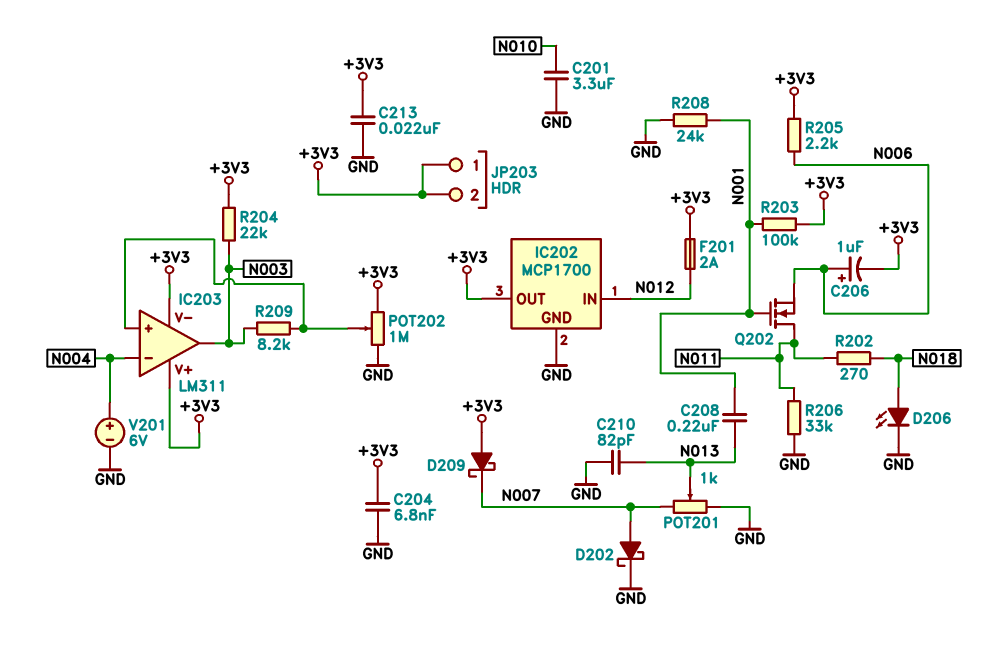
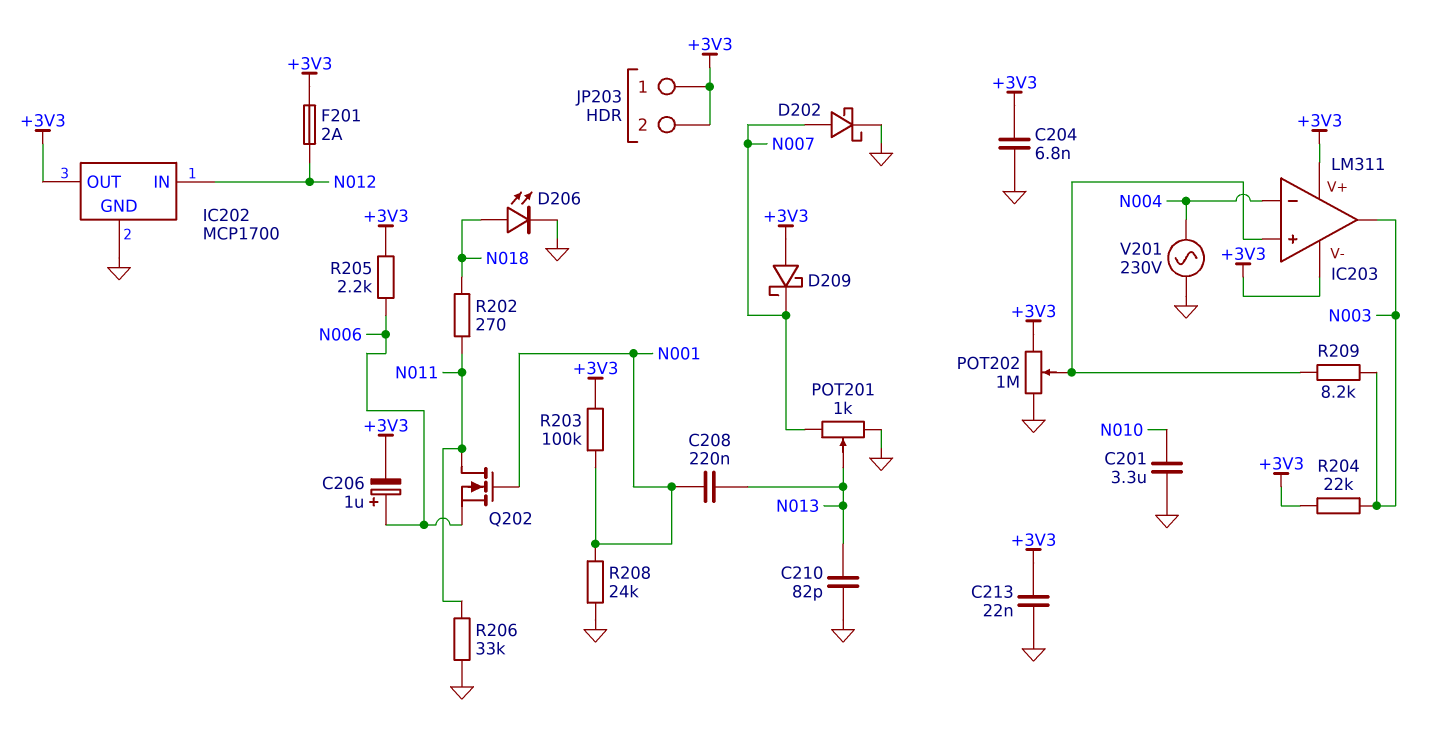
V201: 6V (plus N004, minus GND) -> AC 230V (GND, N004)

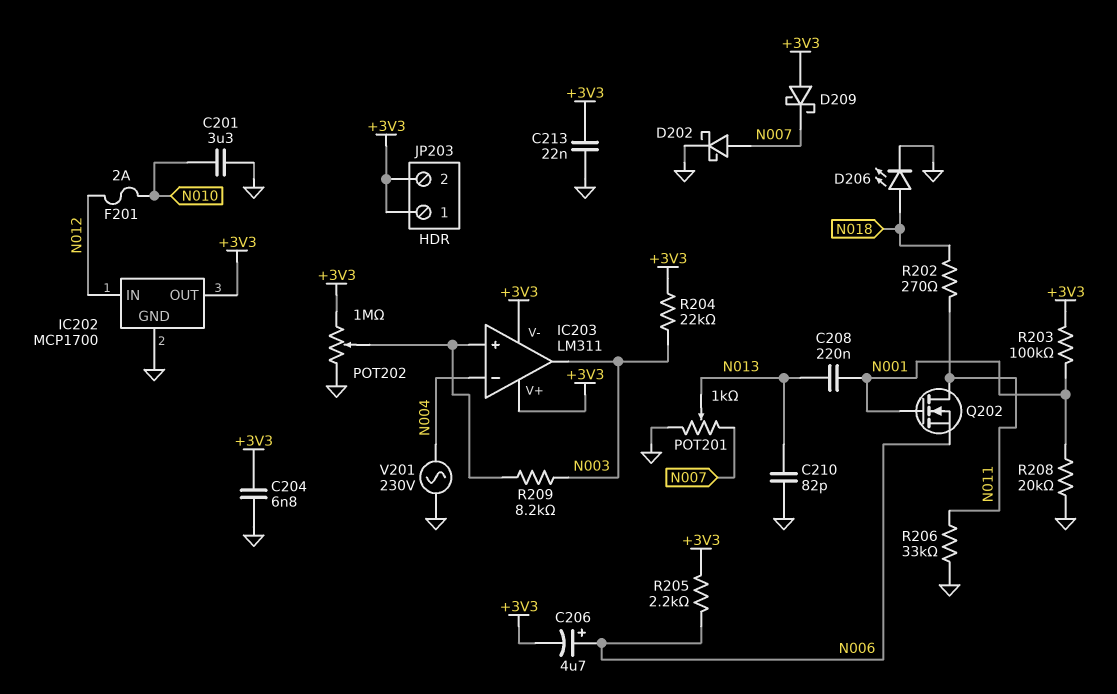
C206: 1uF (plus N006, minus +3V3) -> 4.7uF (plus N006, minus +3V3)
F201: 2A (+3V3, N012) -> 2A (N010, N012)
R208: 24k (GND, N001) -> 20k (GND, N001)

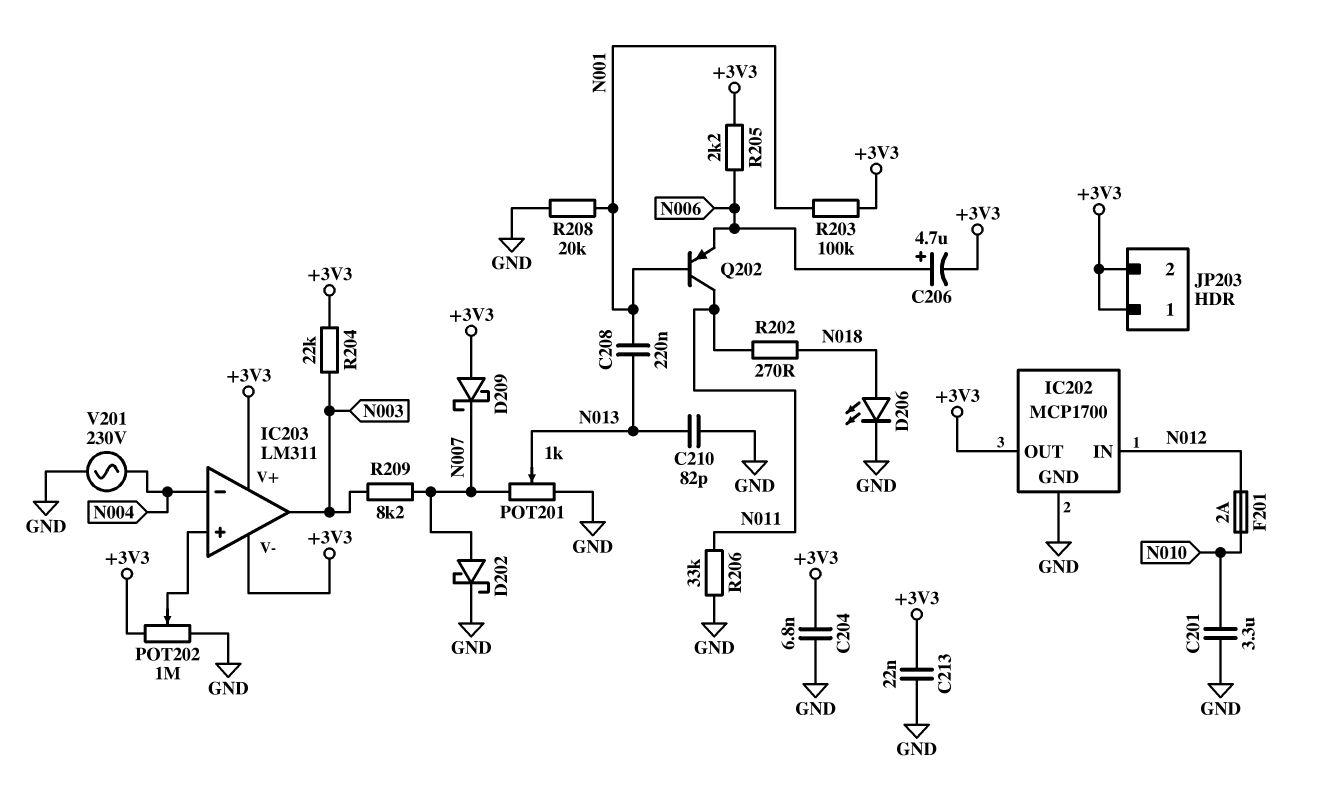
Q202: NMOS (G N001, D N011, S N006) -> PNP (B N001, C N011, E N006)
R209: 8.2k (IC203/in+, N003) -> 8.2k (N003, N007)

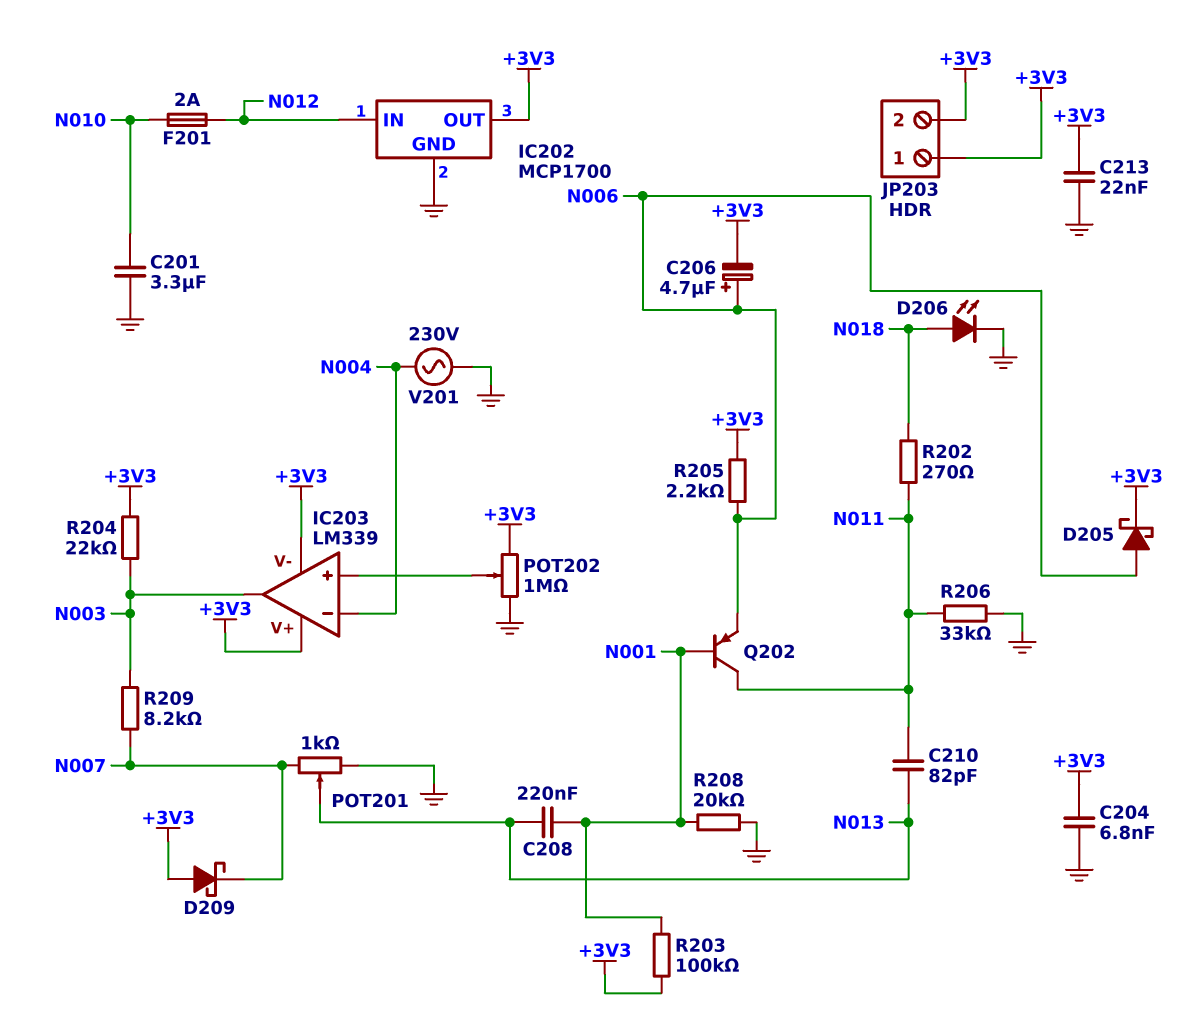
C210: 82pF (GND, N013) -> 82pF (N011, N013)
D202: schottky (A N007, K GND) -> none
D205: none -> schottky (A N006, K +3V3)
IC203: LM311 -> LM339

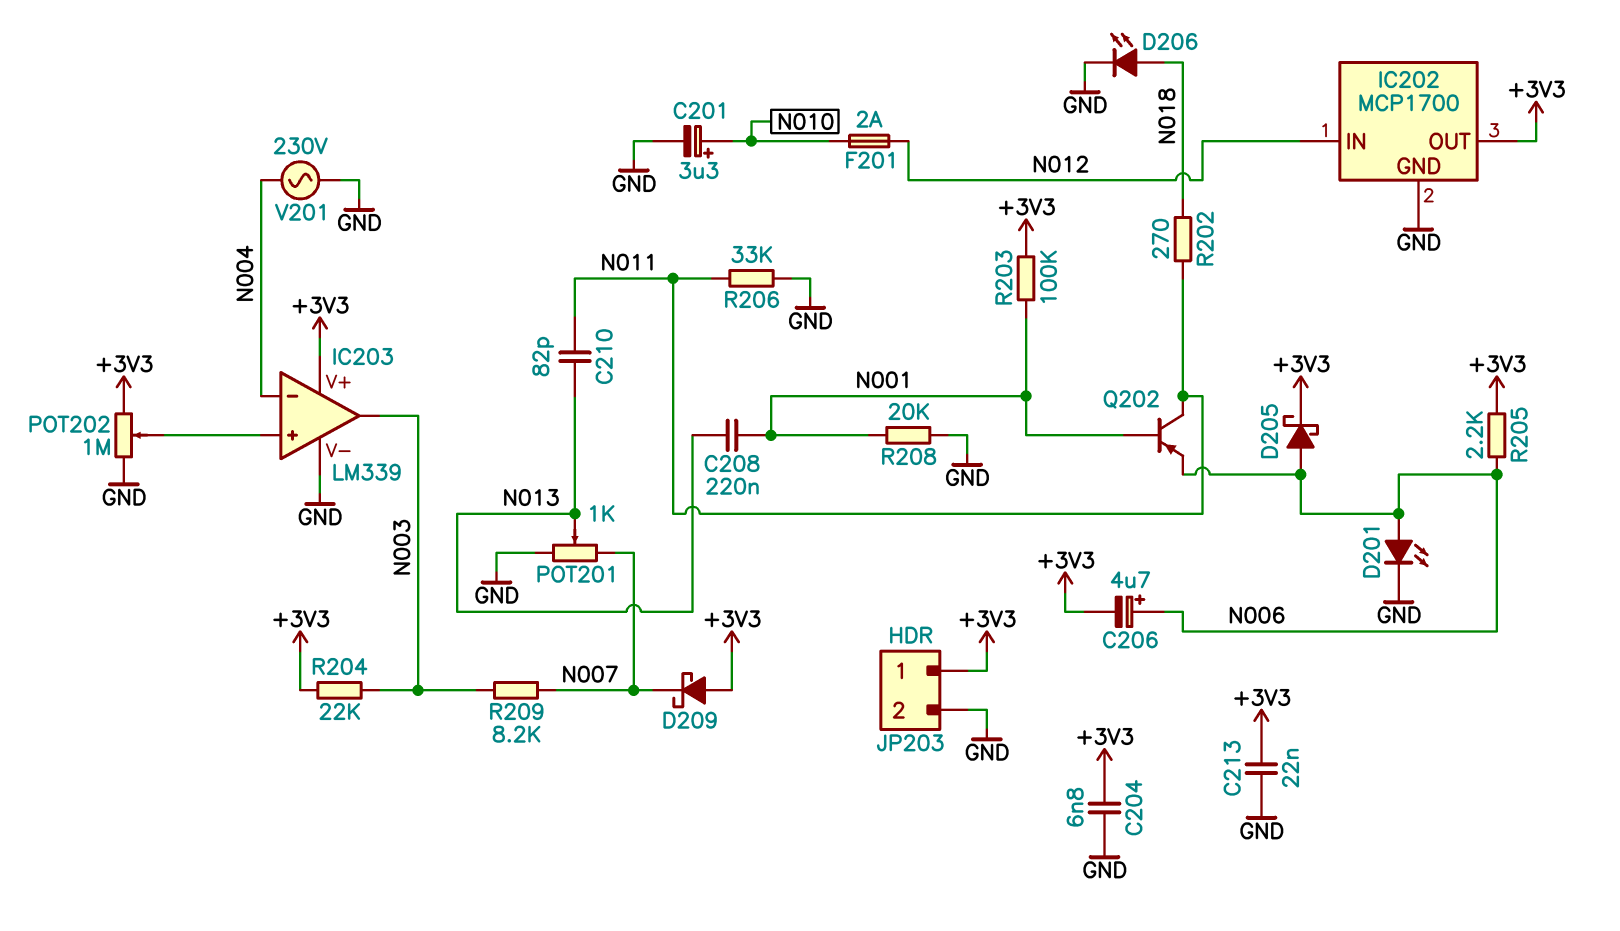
C201: 3.3uF (GND, N010) -> 3.3uF (plus N010, minus GND)
D201: none -> LED (A N006, K GND)
IC203 pin V-: +3V3 -> GND
JP203 pin 2: +3V3 -> GND

